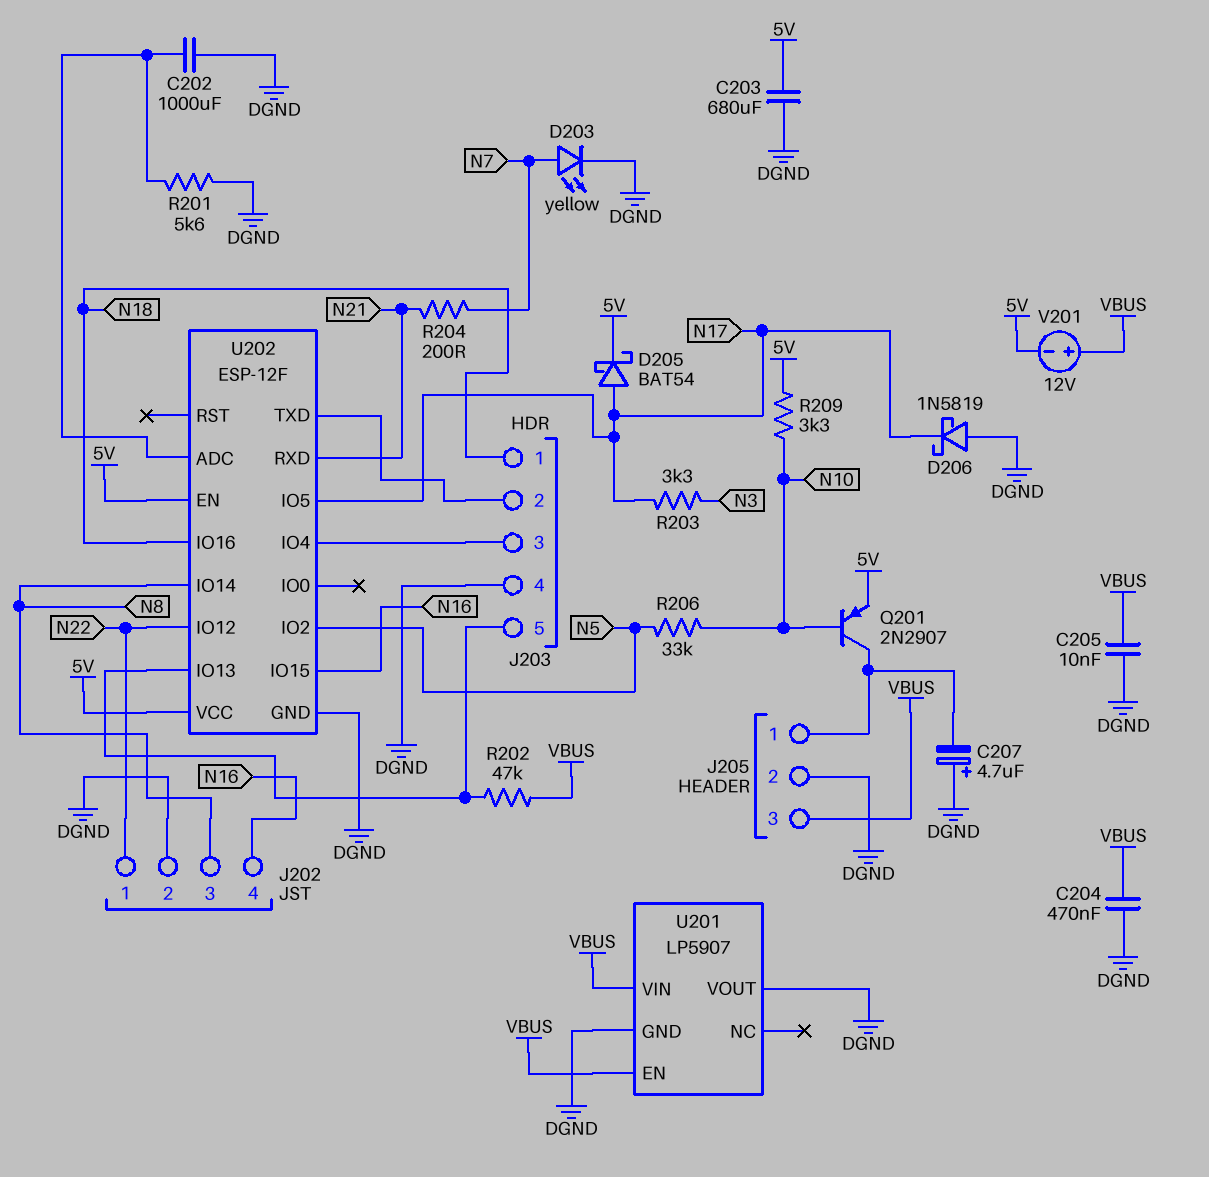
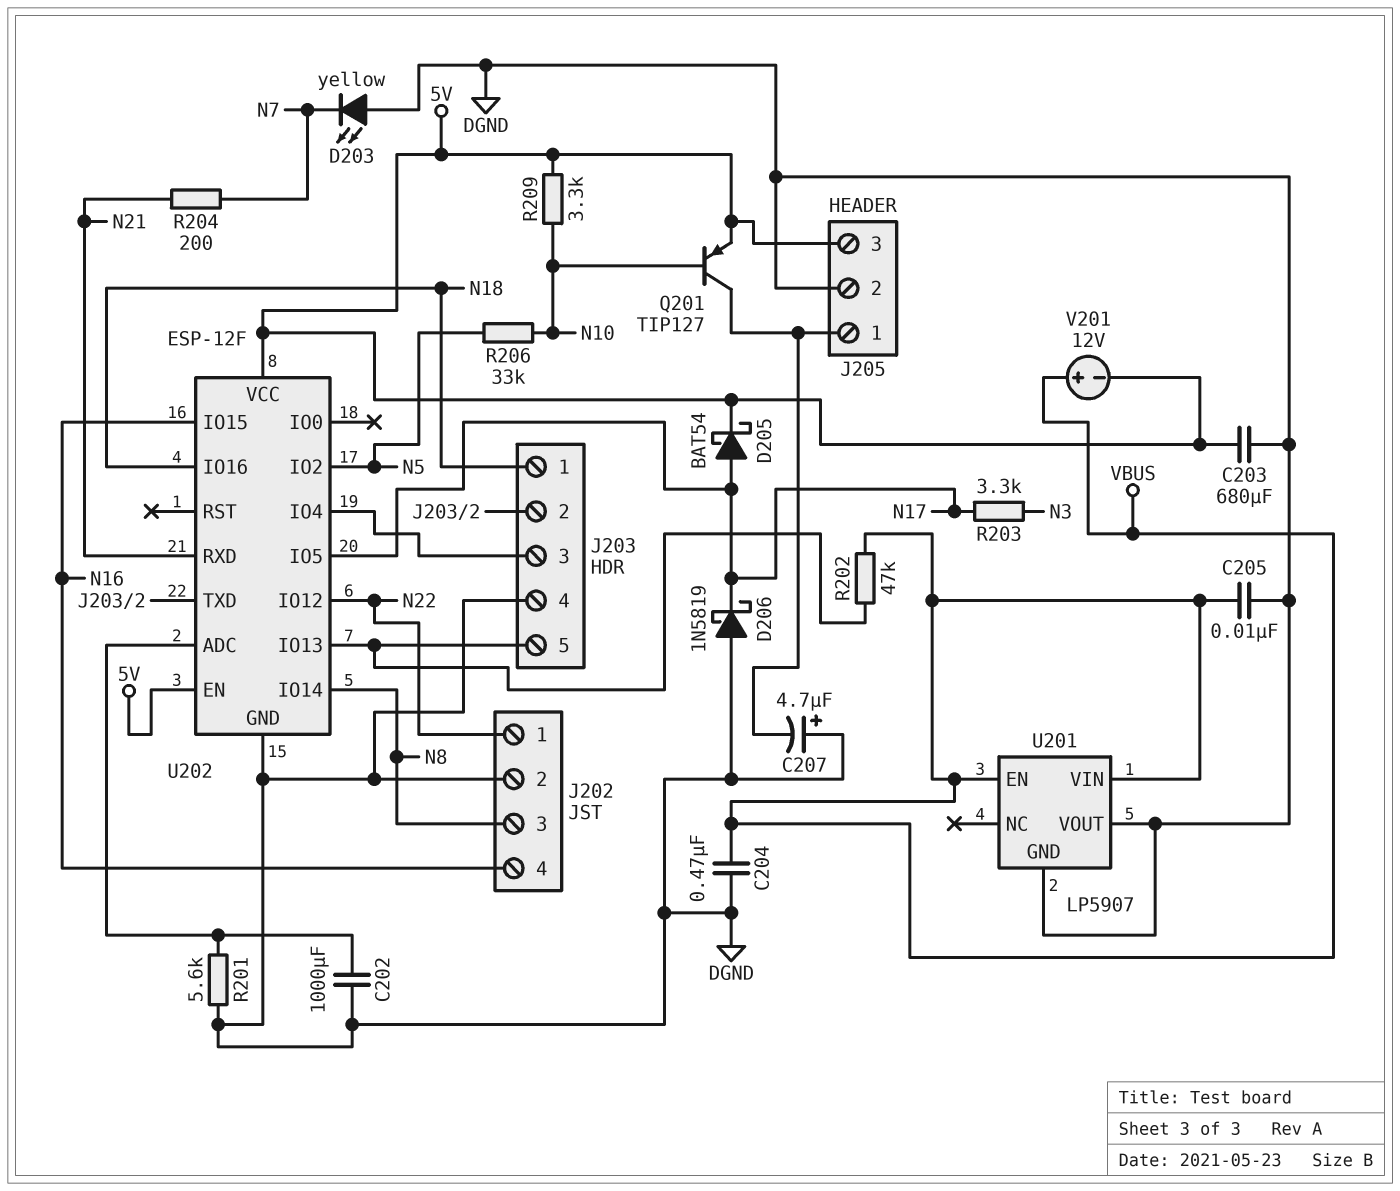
D203: LED yellow (A N7, K DGND) -> LED yellow (A DGND, K N7)
J205 pin 3: VBUS -> 5V
Q201: PNP 2N2907 (B N10, C J205/1, E 5V) -> PNP TIP127 (B N10, C J205/1, E 5V)

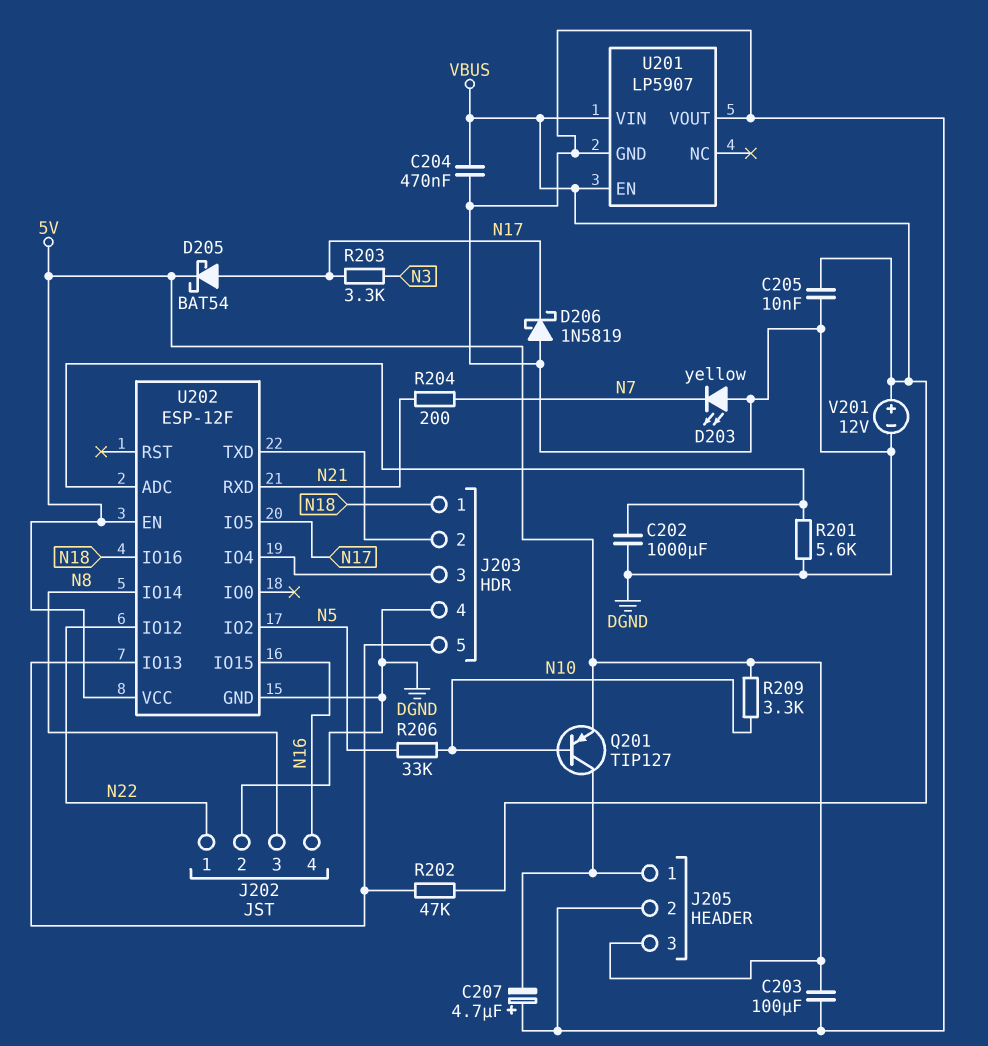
C203: 680uF (5V, DGND) -> 100uF (5V, DGND)
V201: 12V (plus VBUS, minus 5V) -> 12V (plus VBUS, minus DGND)

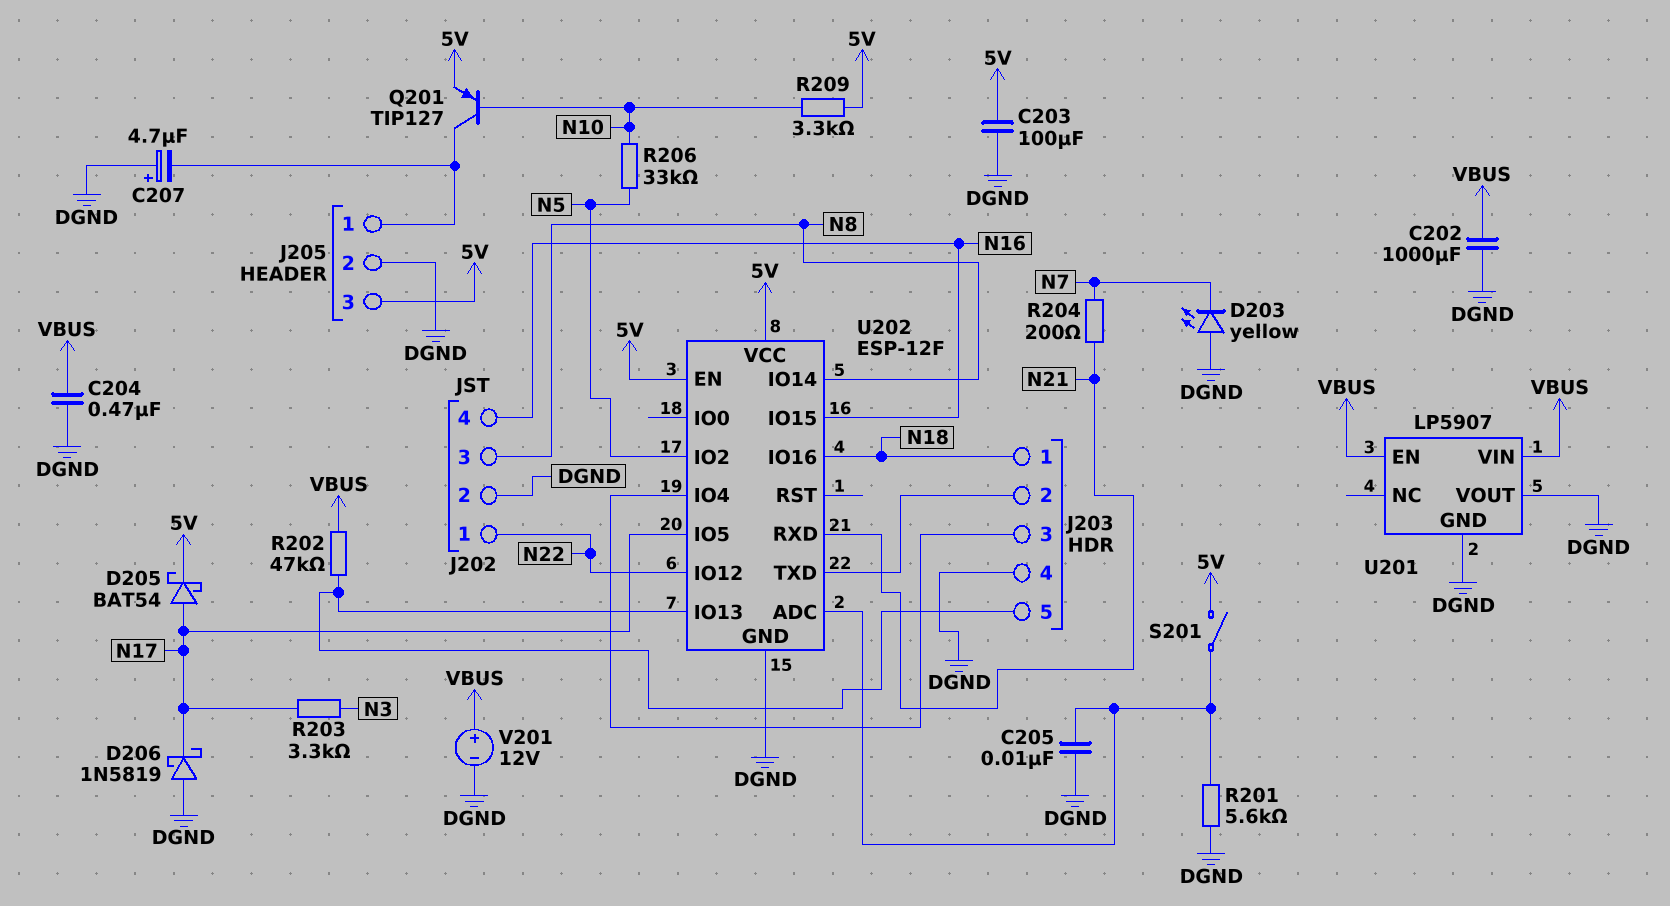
C202: 1000uF (DGND, U202/ADC) -> 1000uF (DGND, VBUS)
C205: 10nF (DGND, VBUS) -> 10nF (DGND, U202/ADC)
S201: none -> switch (5V, U202/ADC)

